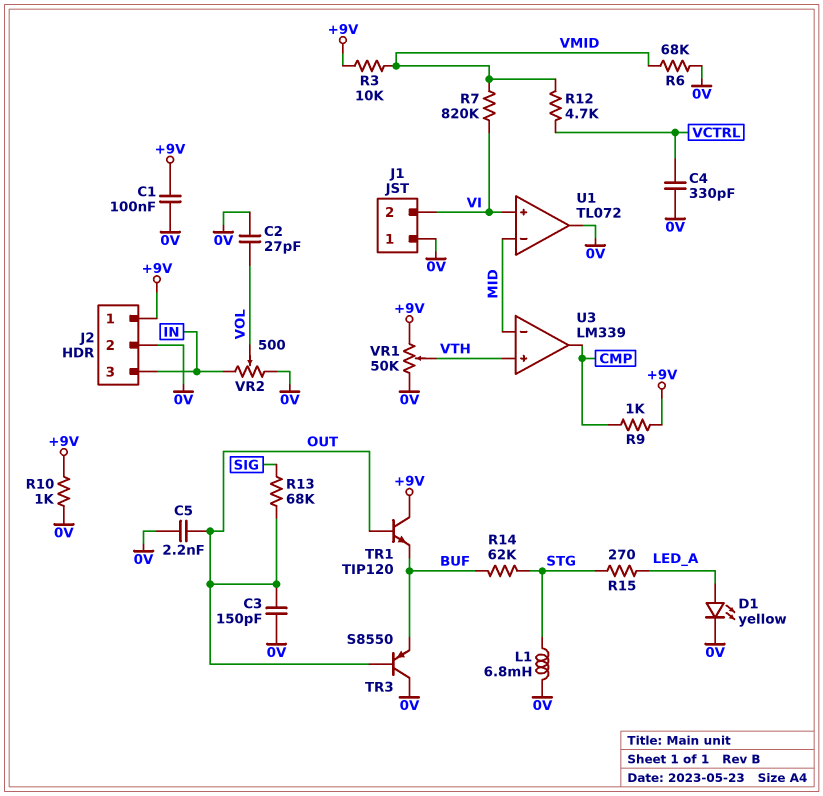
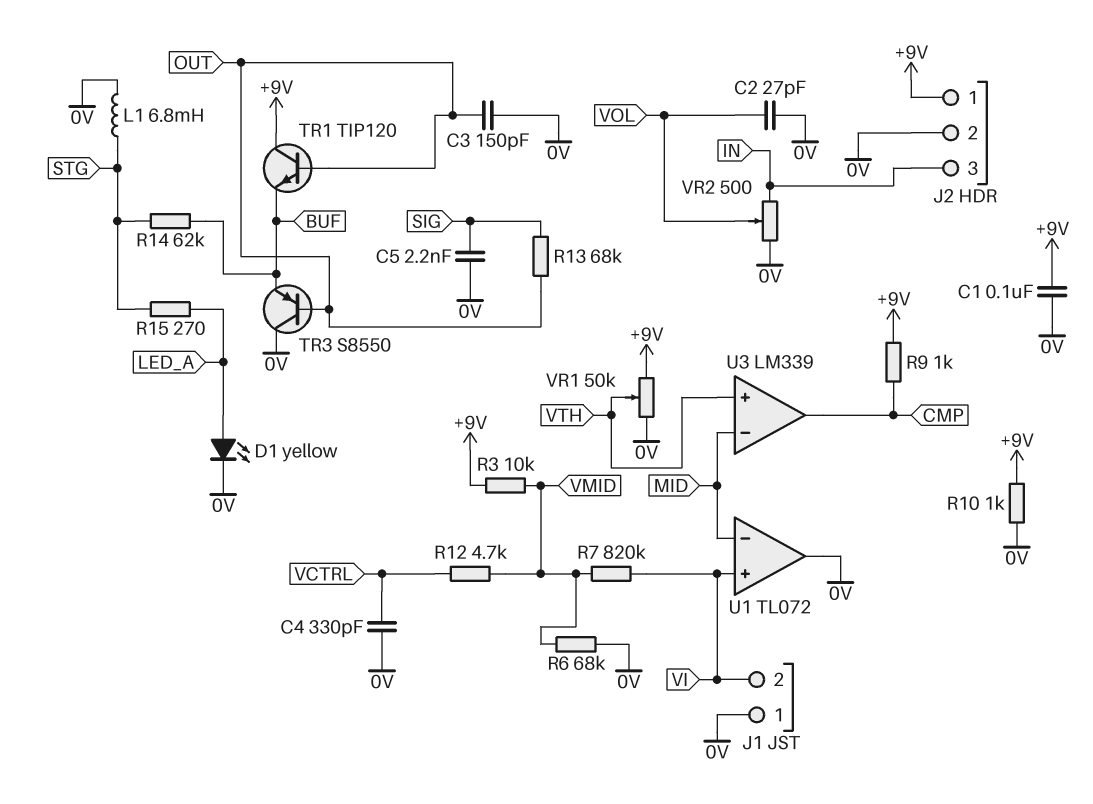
C5: 2.2nF (0V, OUT) -> 2.2nF (0V, SIG)

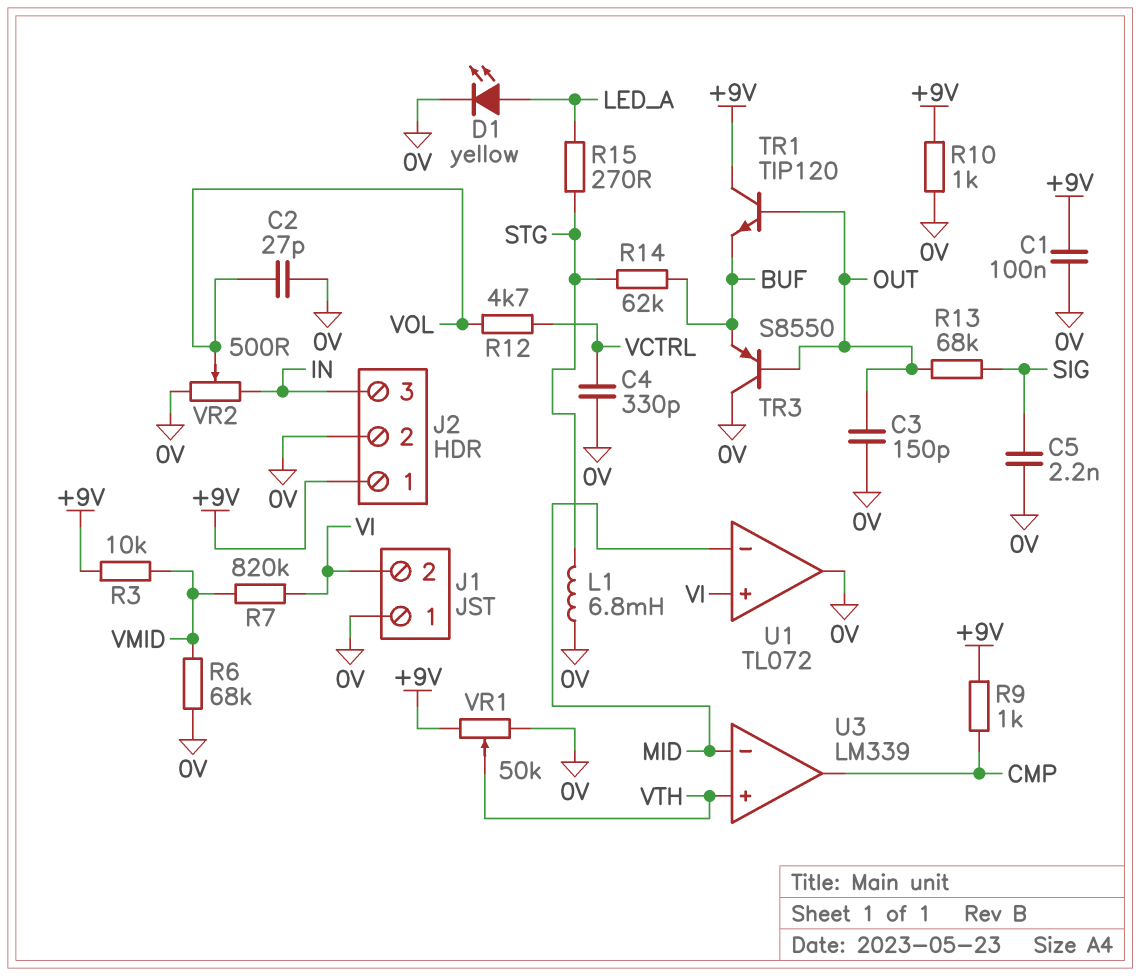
R12: 4.7k (VCTRL, VMID) -> 4.7k (VCTRL, VOL)

